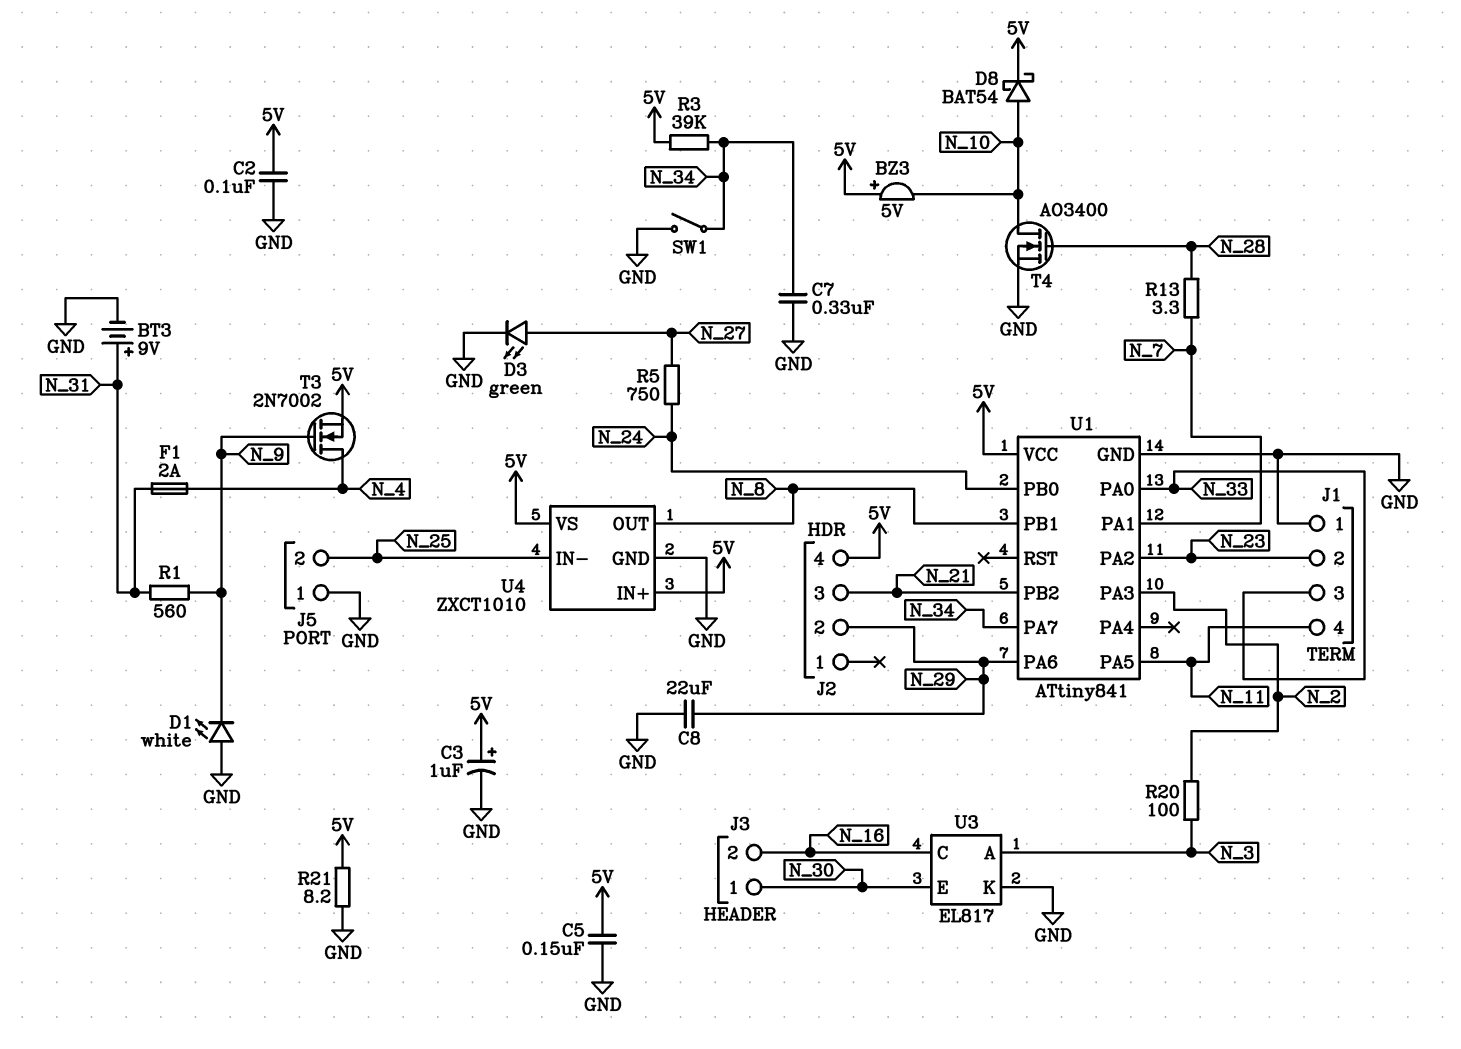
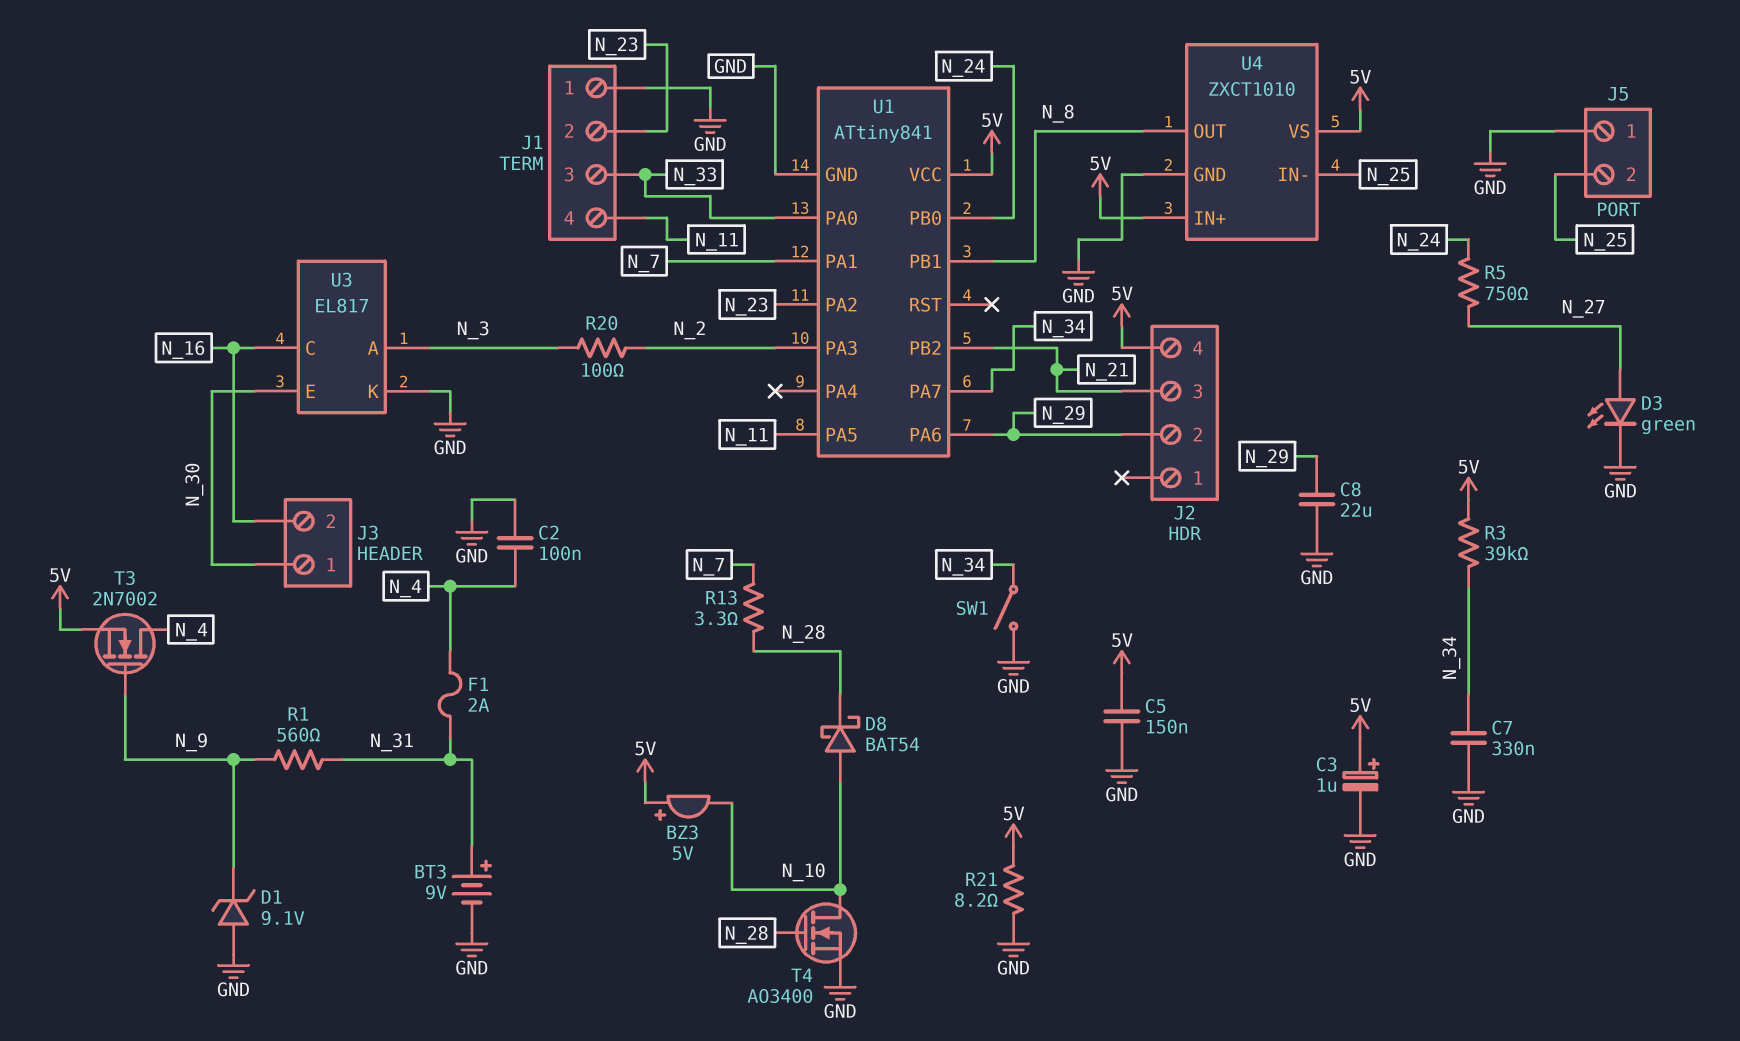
C2: 100nF (5V, GND) -> 100nF (GND, N_4)
D1: LED white (A GND, K N_9) -> zener 9.1V (A GND, K N_9)
D8: schottky BAT54 (A N_10, K 5V) -> schottky BAT54 (A N_10, K N_28)

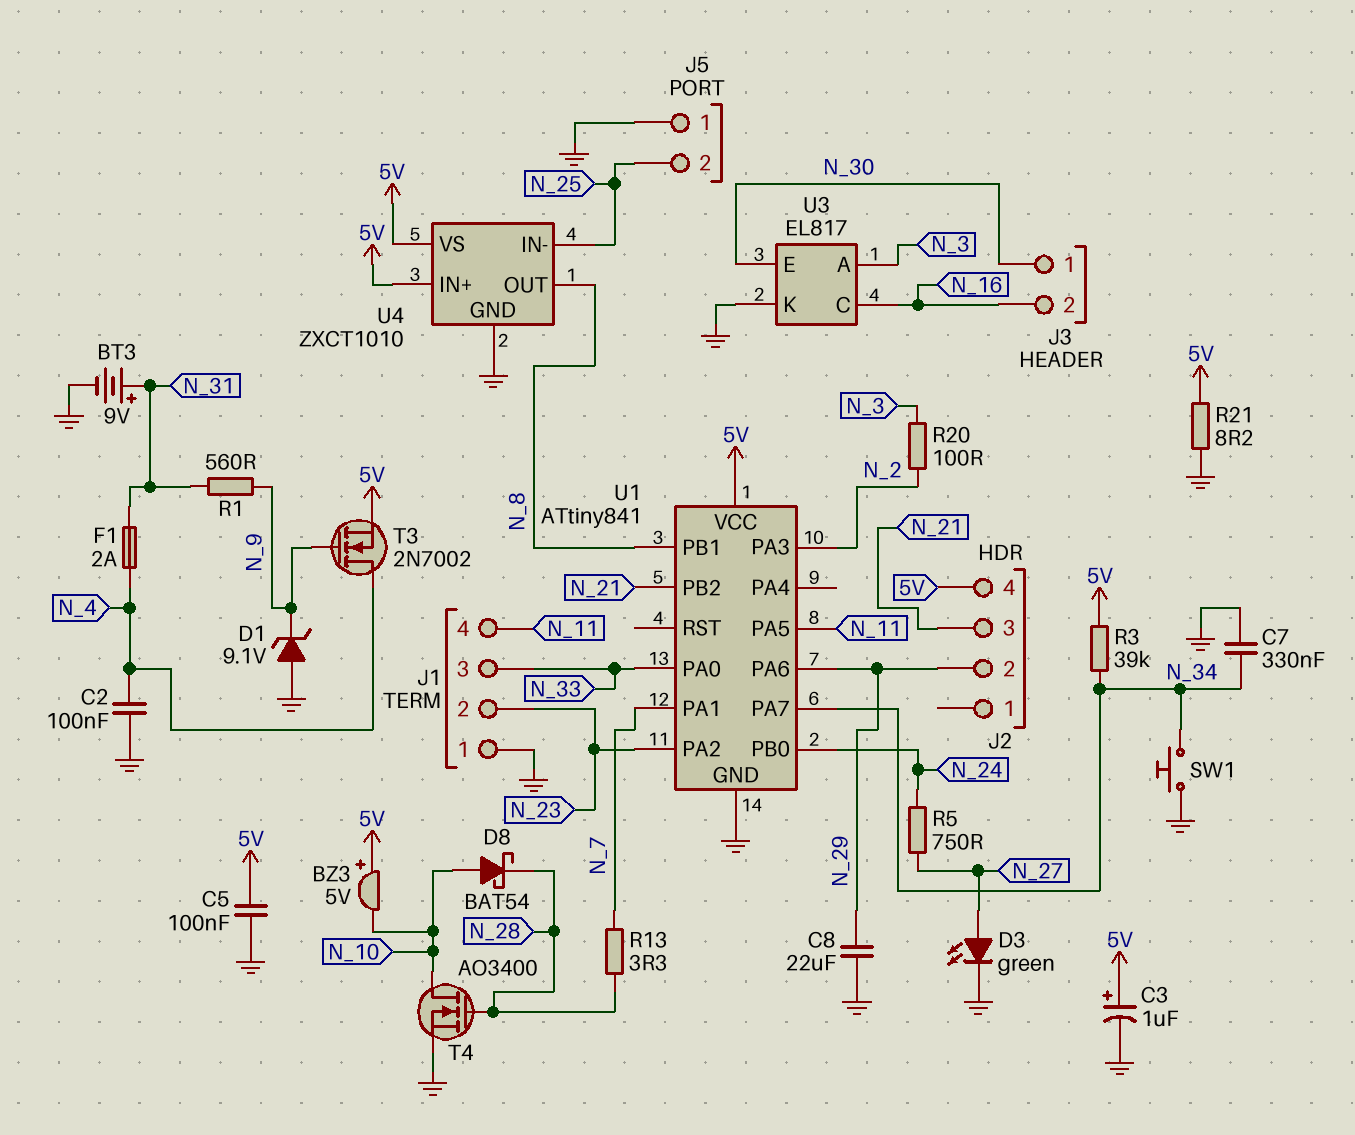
C5: 150nF (5V, GND) -> 100nF (5V, GND)
SW1: switch (GND, N_34) -> button (GND, N_34)

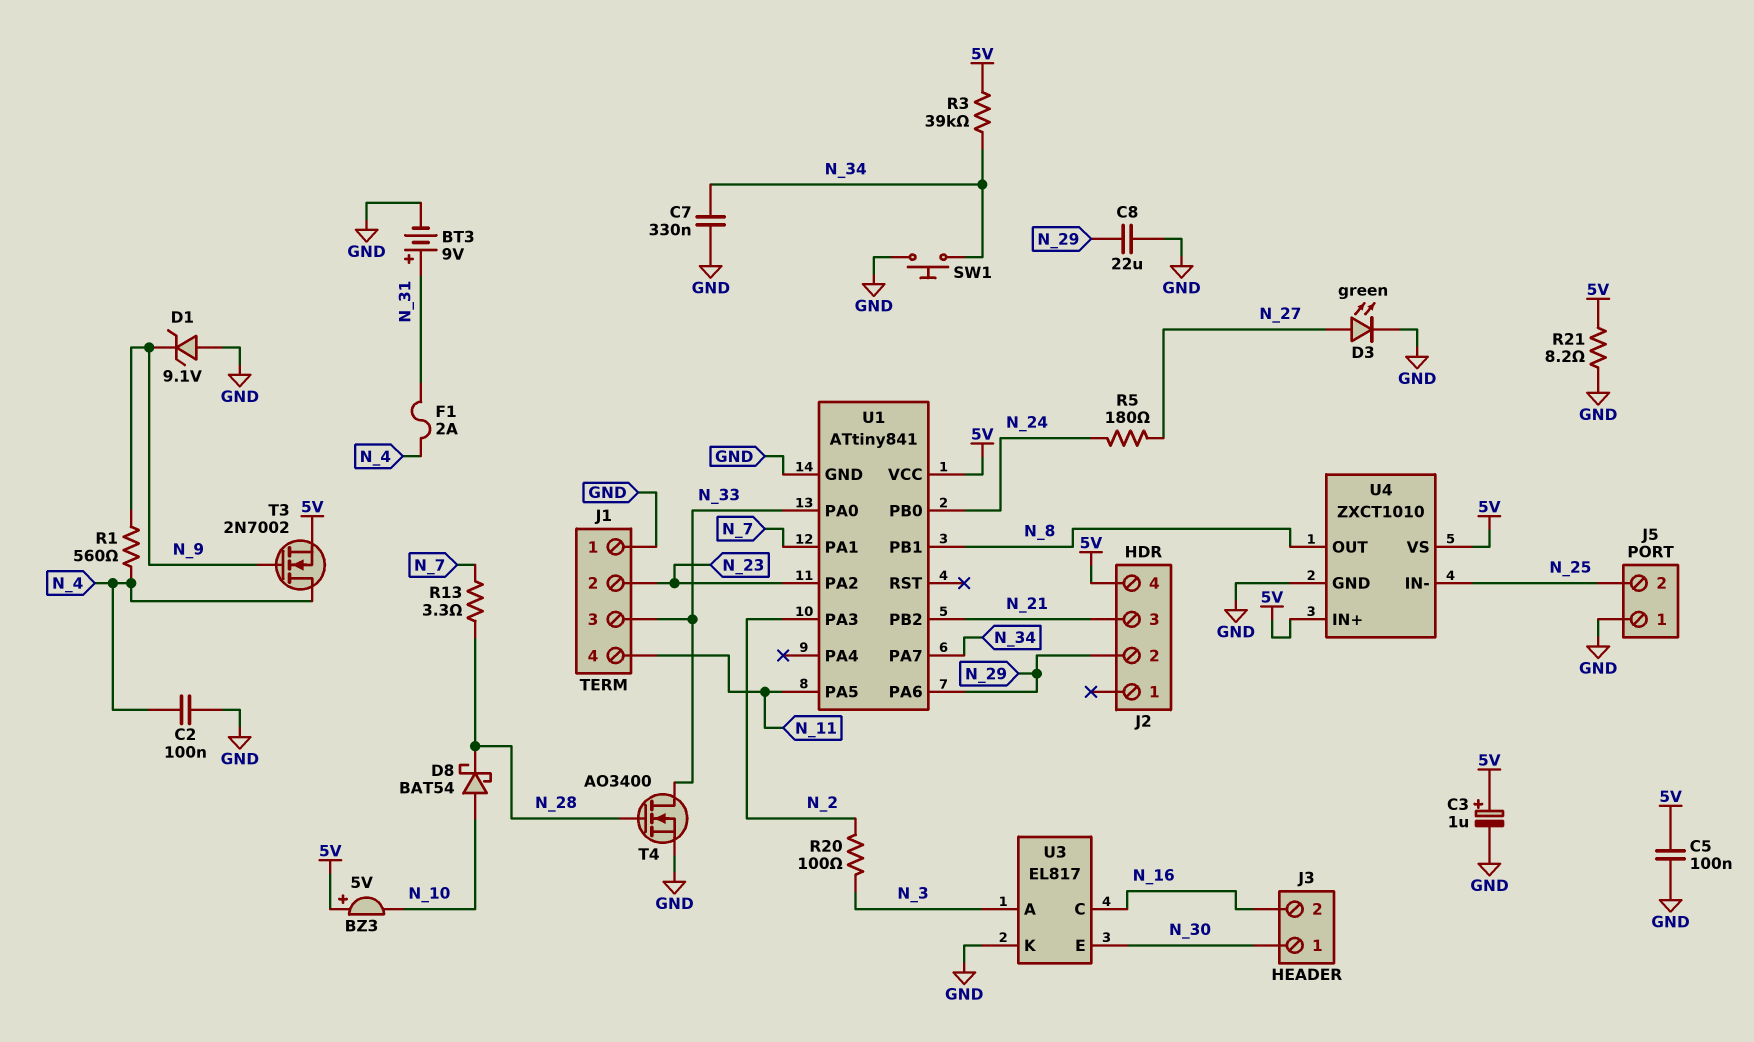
R1: 560 (N_9, N_31) -> 560 (N_4, N_9)
R5: 750 (N_24, N_27) -> 180 (N_24, N_27)
T4: NMOS AO3400 (G N_28, D N_10, S GND) -> NMOS AO3400 (G N_28, D N_33, S GND)

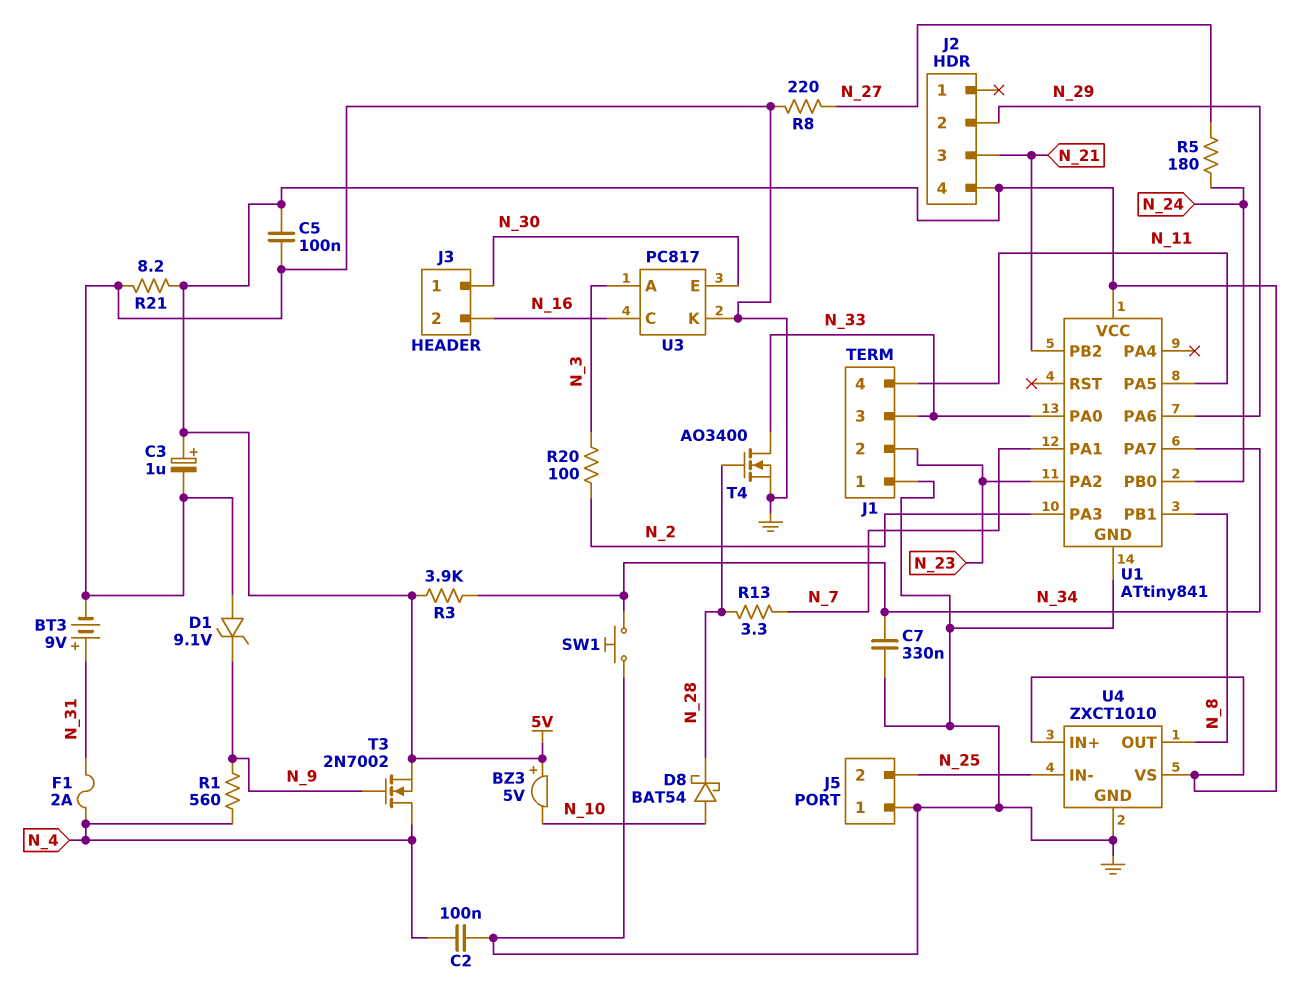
C8: 22uF (GND, N_29) -> none
D3: LED green (A N_27, K GND) -> none
R3: 39k (5V, N_34) -> 3.9k (5V, N_34)
R8: none -> 220 (GND, N_27)
U3: EL817 -> PC817

